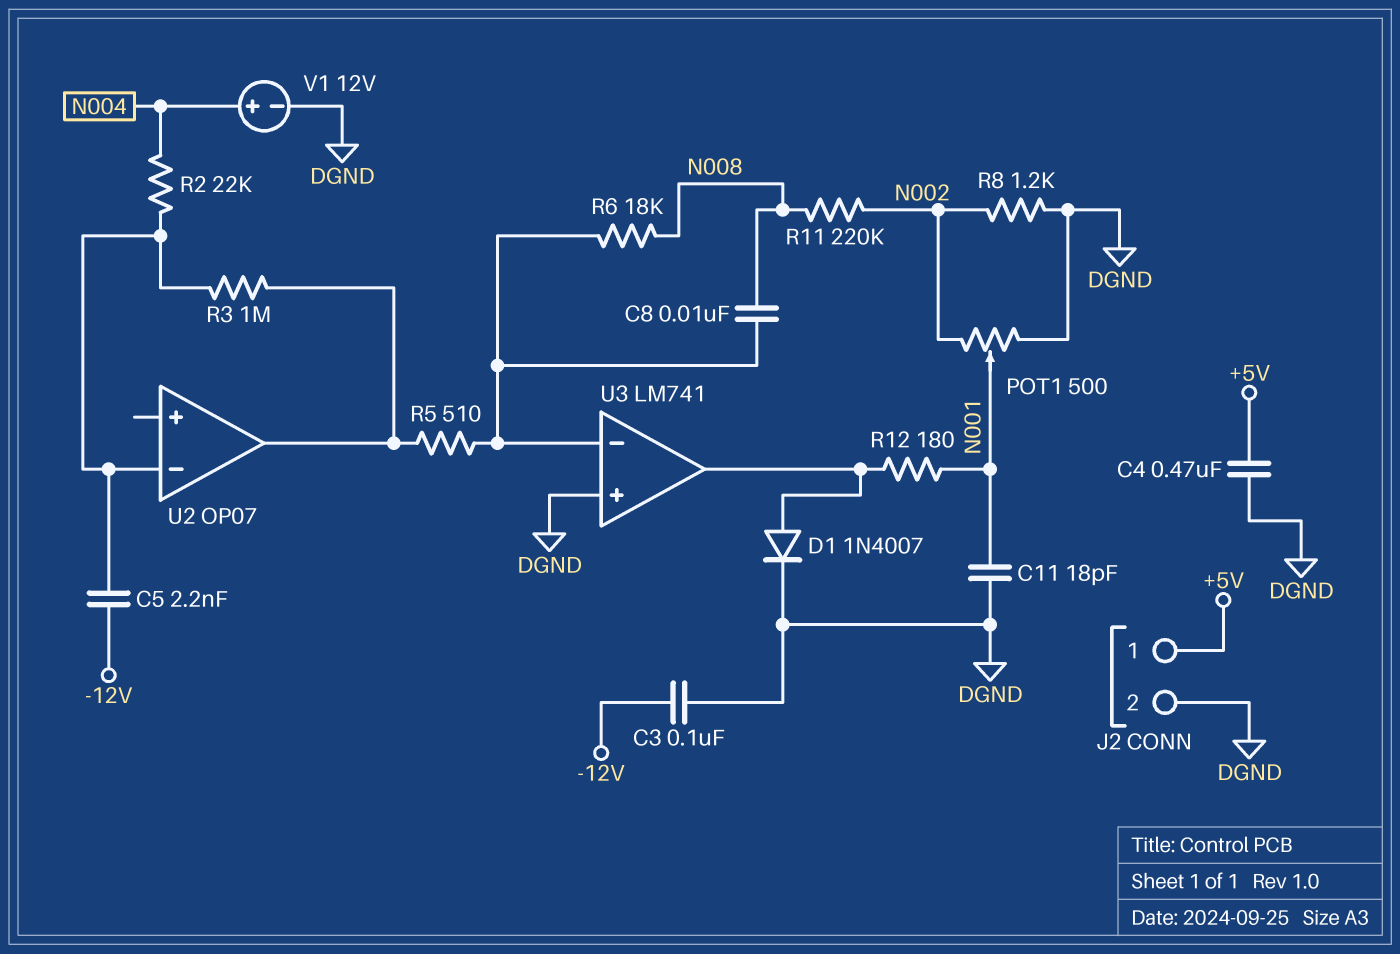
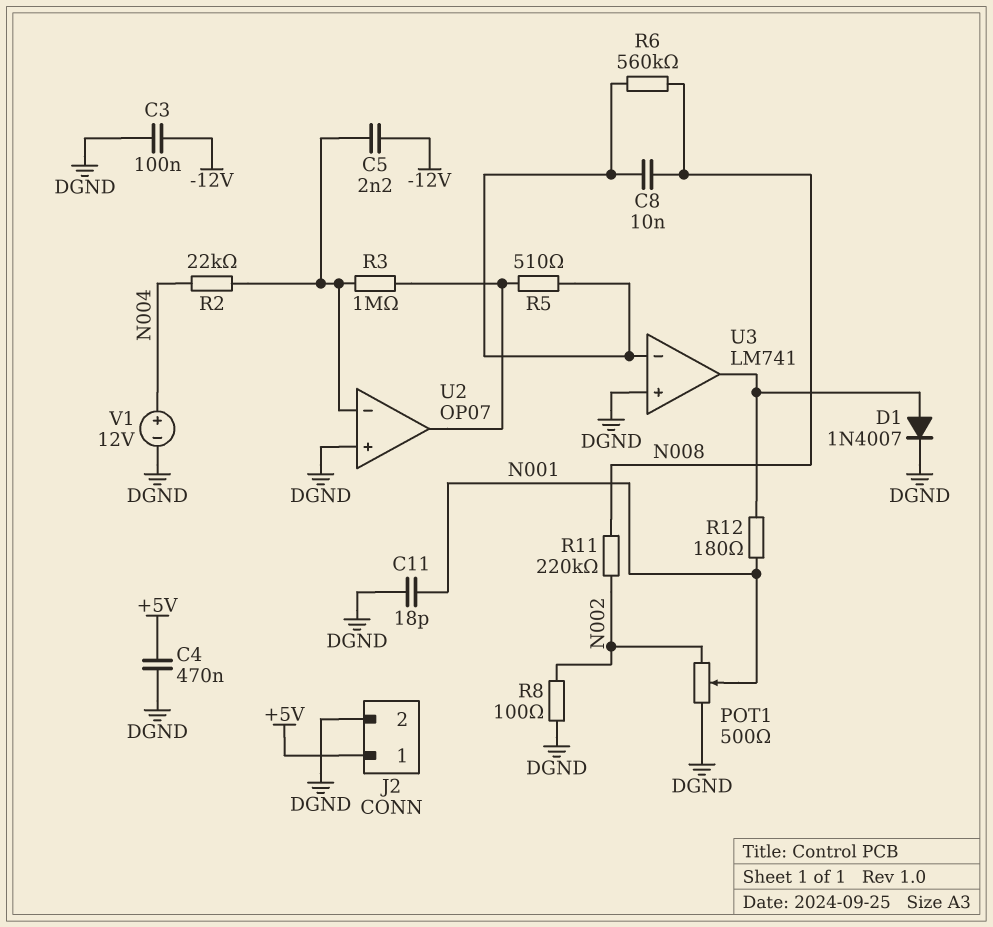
R6: 18k (N008, U3/in-) -> 560k (N008, U3/in-)
R8: 1.2k (DGND, N002) -> 100 (DGND, N002)
U2 pin in+: none -> DGND

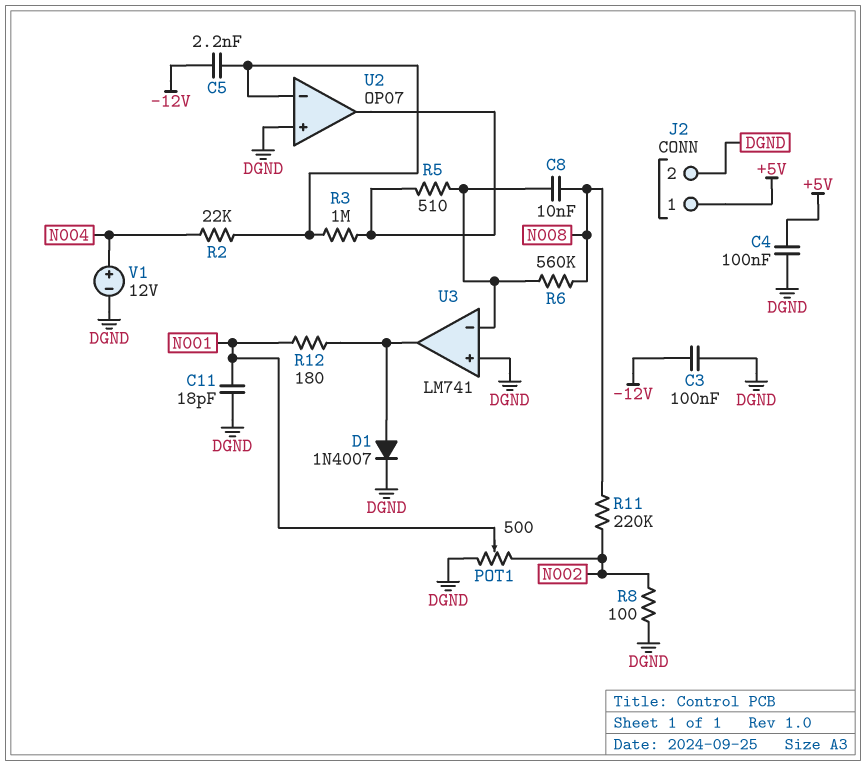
C4: 470nF (+5V, DGND) -> 100nF (+5V, DGND)

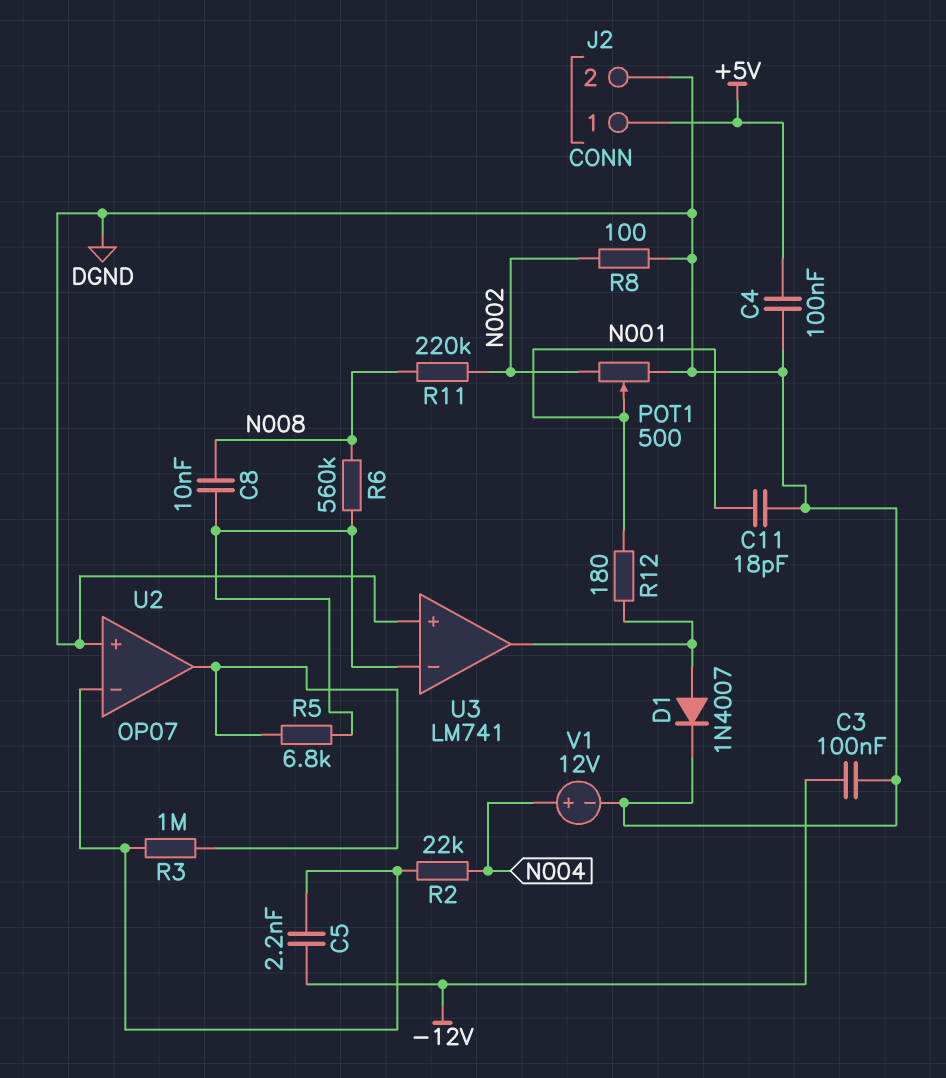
R5: 510 (U2/out, U3/in-) -> 6.8k (U2/out, U3/in-)

